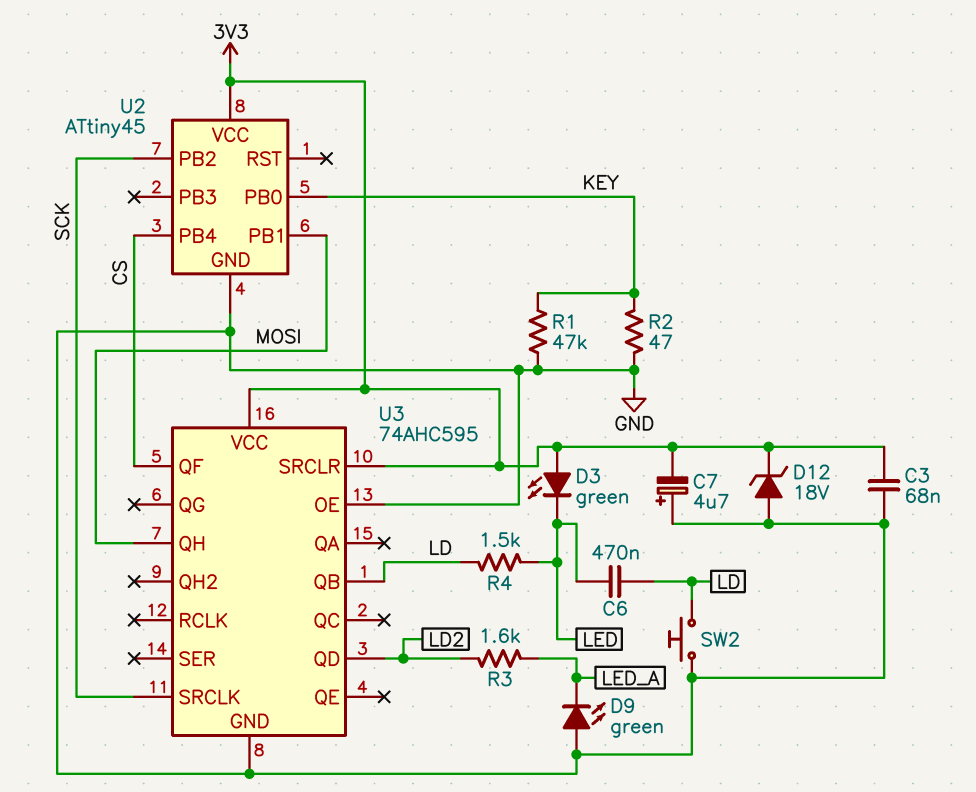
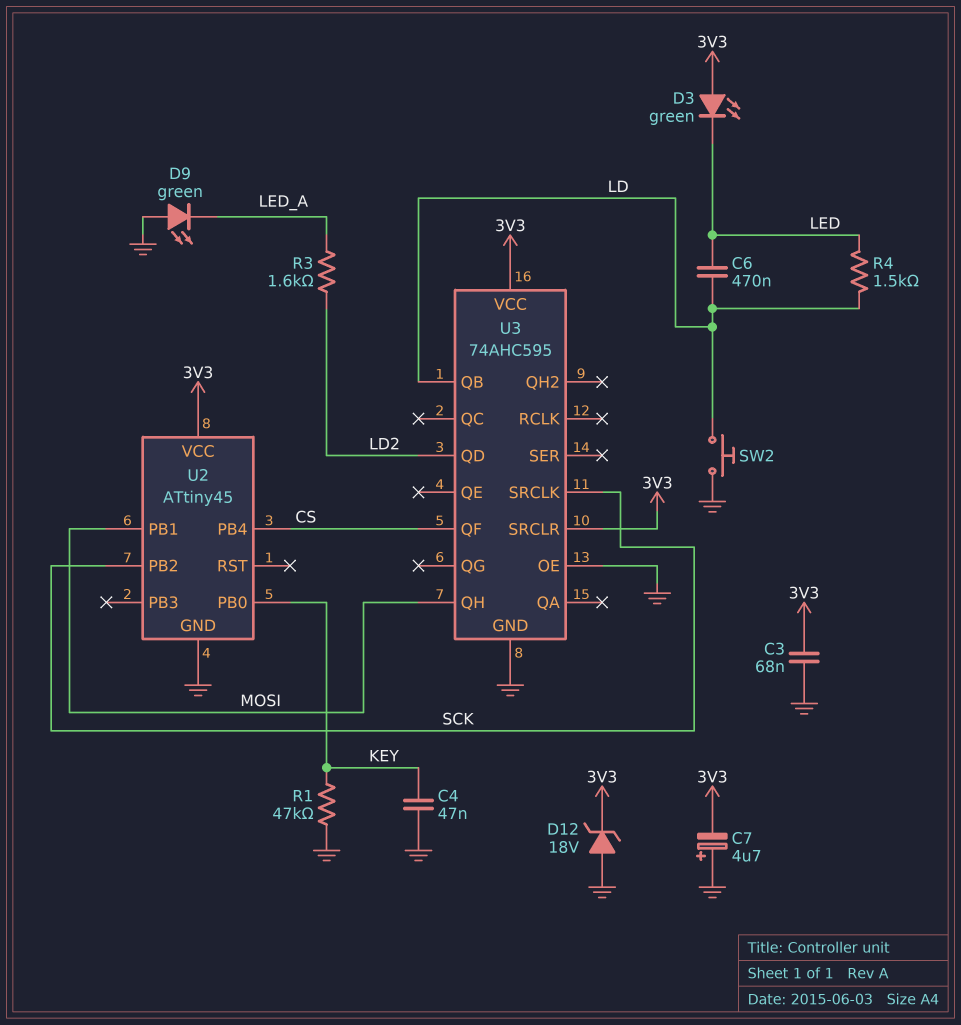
C4: none -> 47nF (GND, KEY)
R2: 47 (GND, KEY) -> none

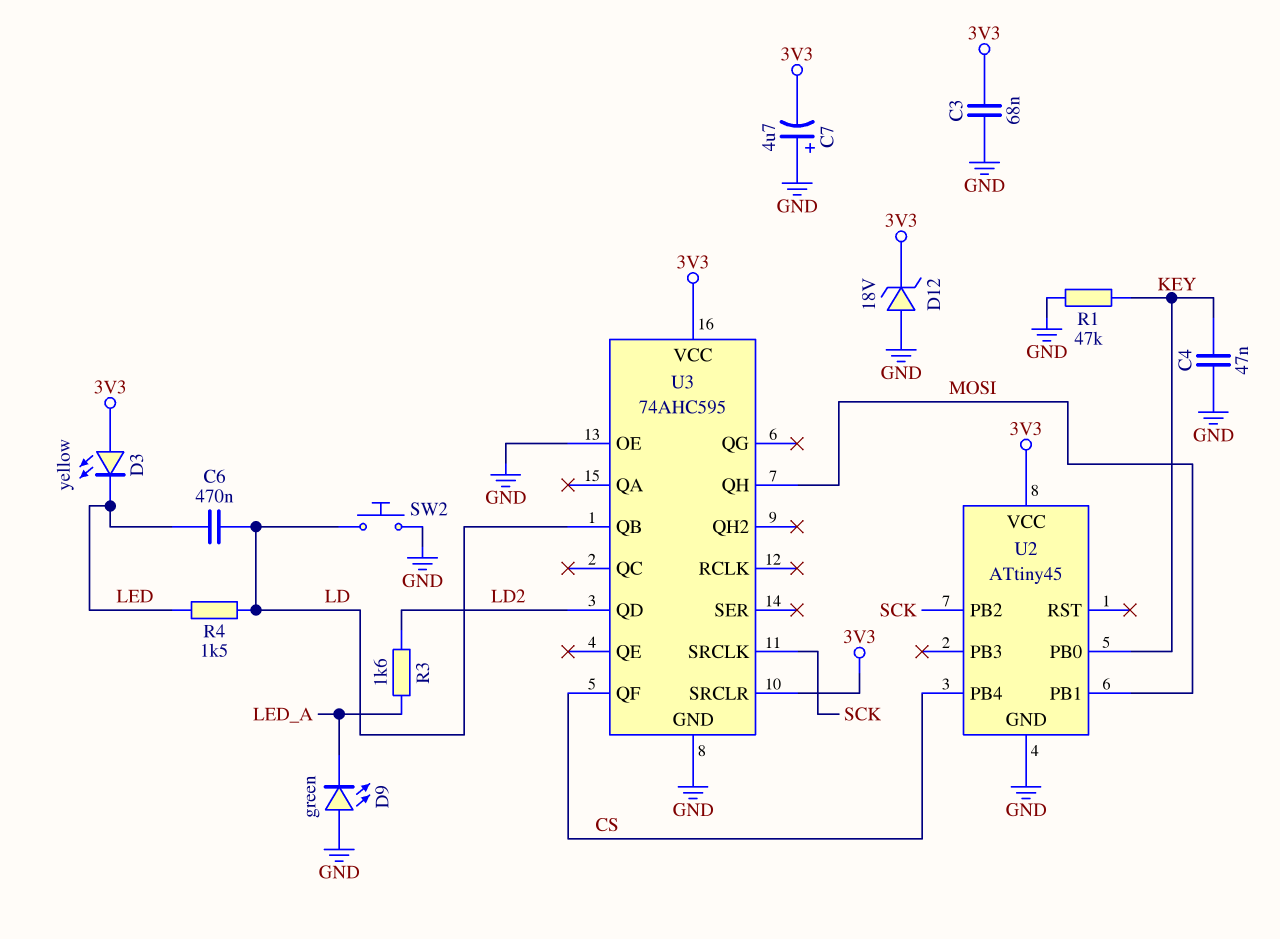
D3: LED green (A 3V3, K LED) -> LED yellow (A 3V3, K LED)

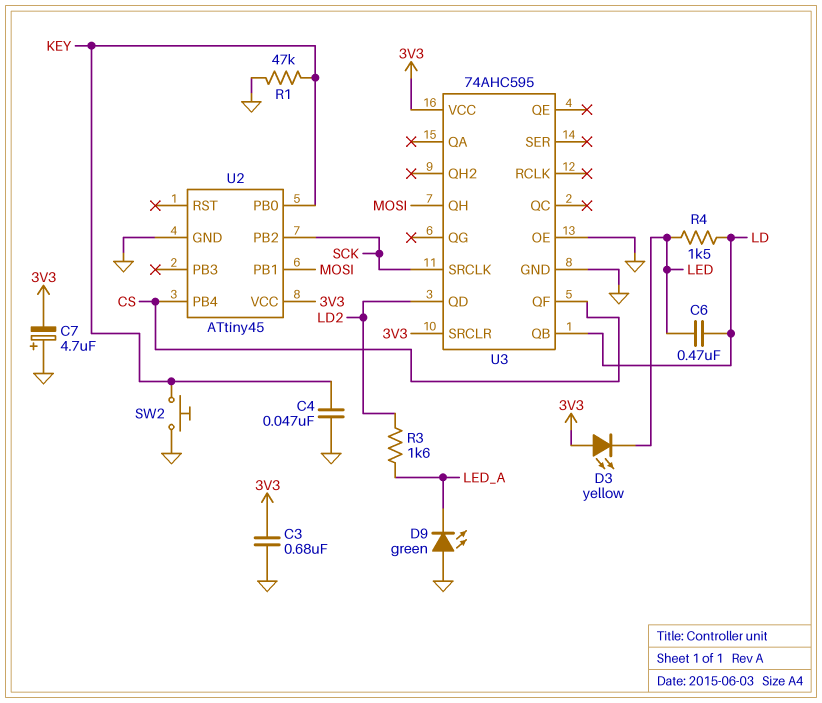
C3: 68nF (3V3, GND) -> 680nF (3V3, GND)
D12: zener 18V (A GND, K 3V3) -> none
SW2: button (GND, LD) -> button (GND, KEY)

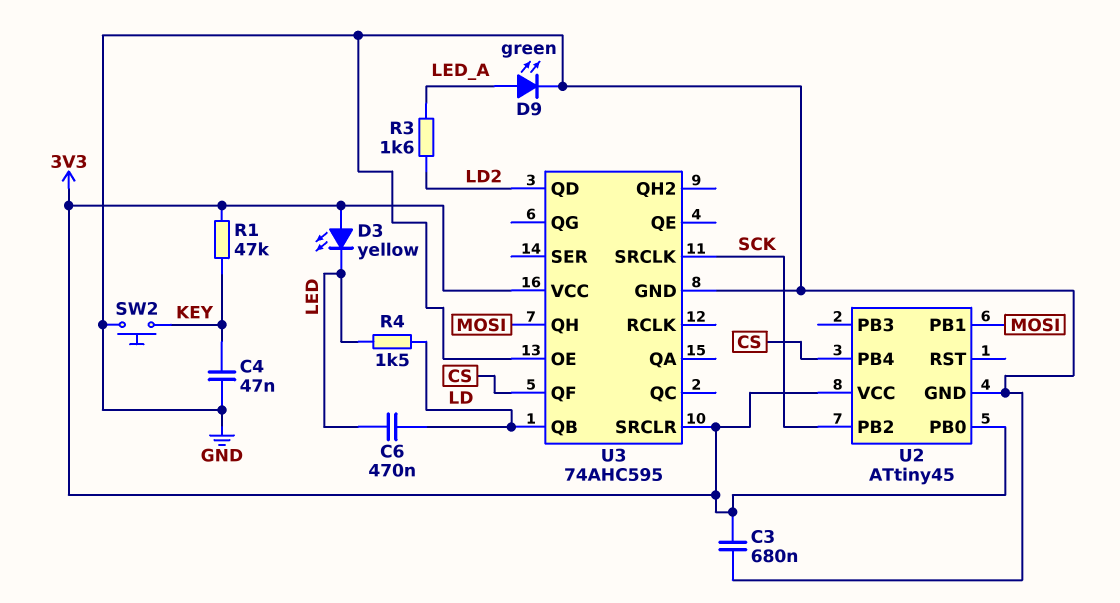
C7: 4.7uF (plus GND, minus 3V3) -> none
D9: LED green (A GND, K LED_A) -> LED green (A LED_A, K GND)
R1: 47k (GND, KEY) -> 47k (3V3, KEY)
U2 pin PB0: KEY -> 3V3

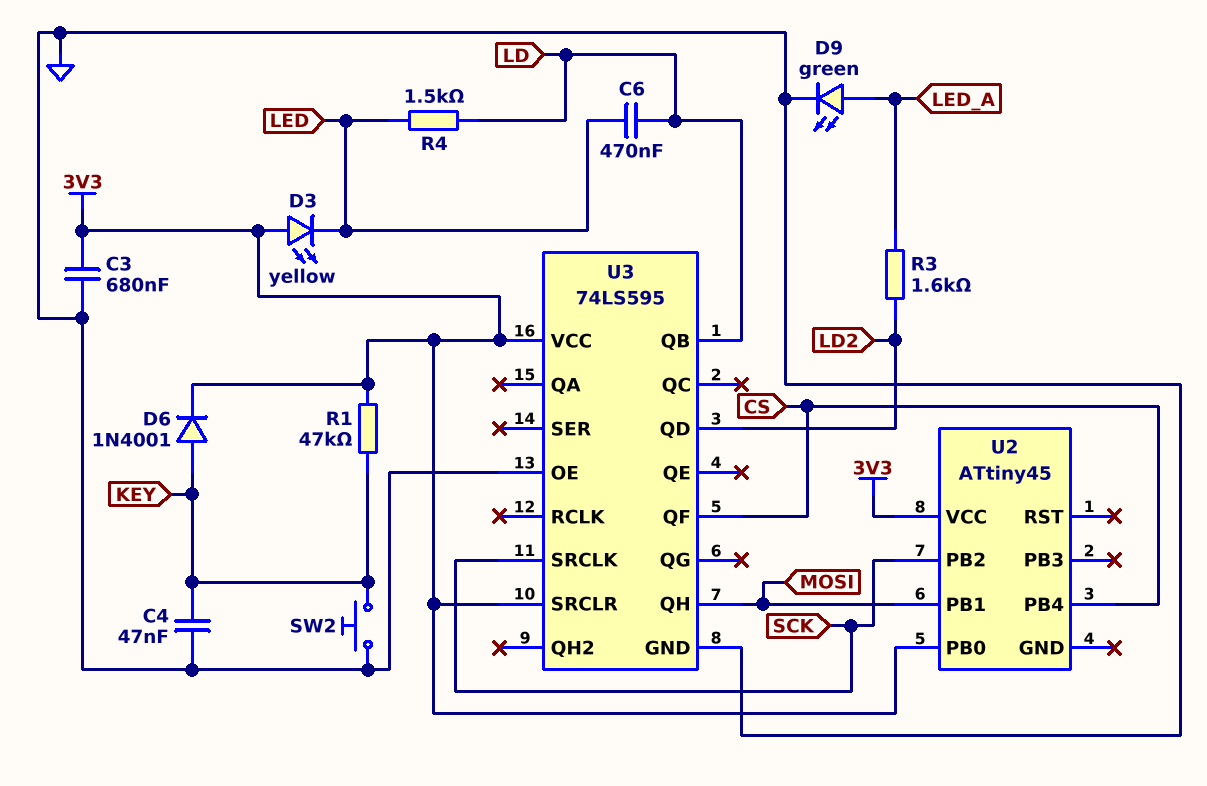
D6: none -> diode 1N4001 (A KEY, K 3V3)
U2 pin GND: GND -> none
U3: 74AHC595 -> 74LS595

